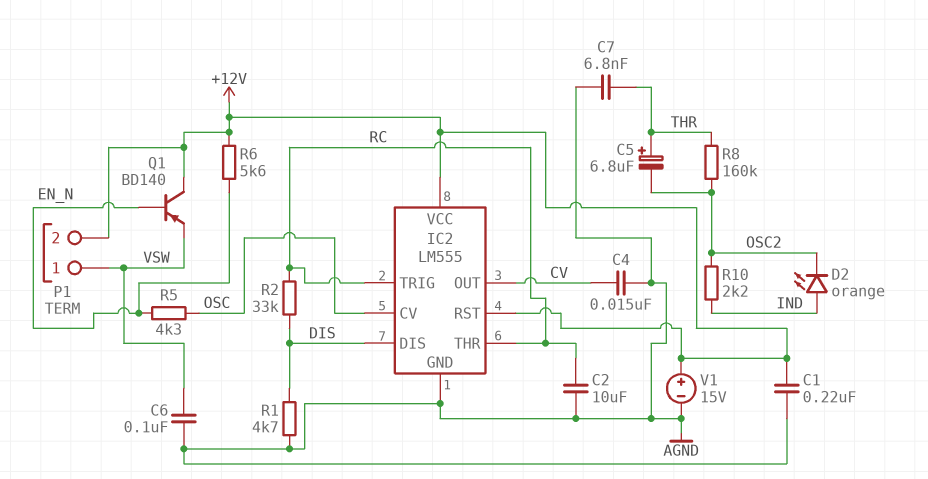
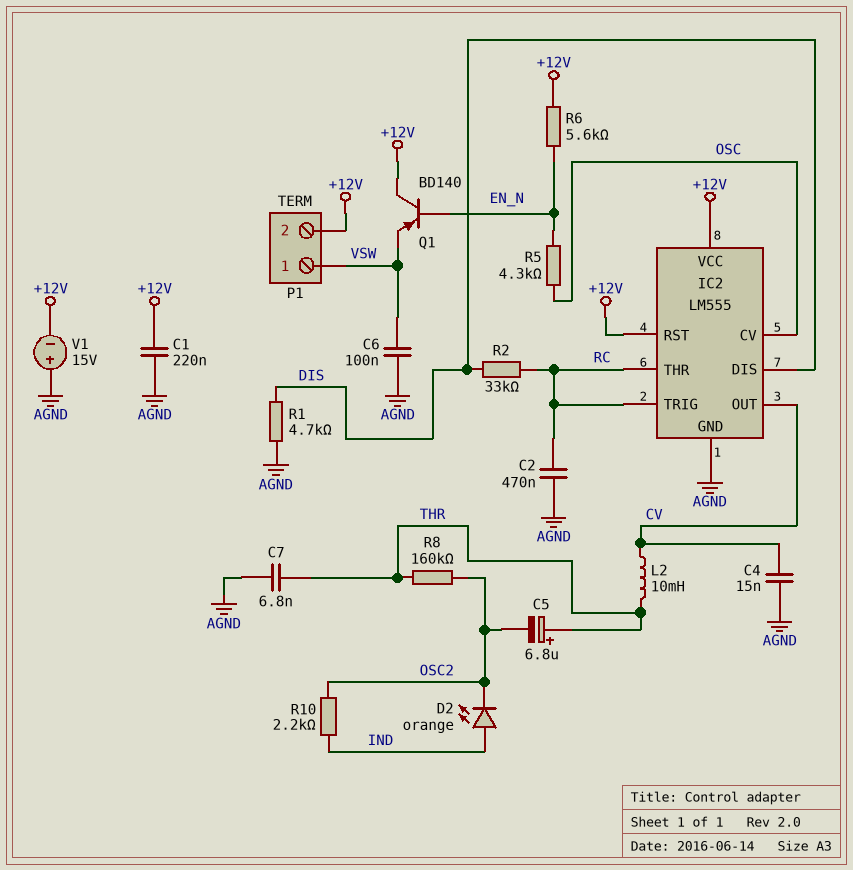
C2: 10uF (AGND, RC) -> 470nF (AGND, RC)
L2: none -> 10mH (CV, THR)
V1: 15V (plus +12V, minus AGND) -> 15V (plus AGND, minus +12V)

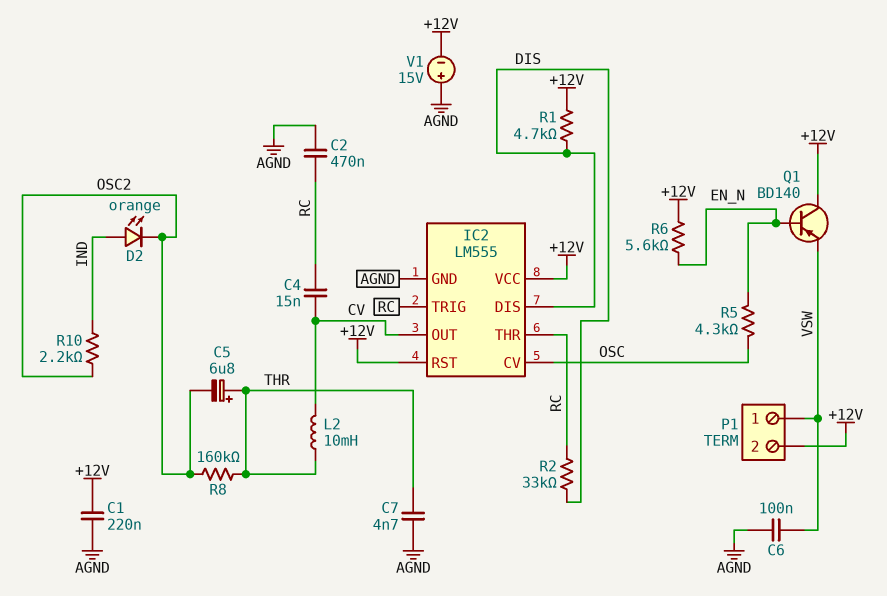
C4: 15nF (AGND, CV) -> 15nF (CV, RC)
C7: 6.8nF (AGND, THR) -> 4.7nF (AGND, THR)
R1: 4.7k (AGND, DIS) -> 4.7k (+12V, DIS)

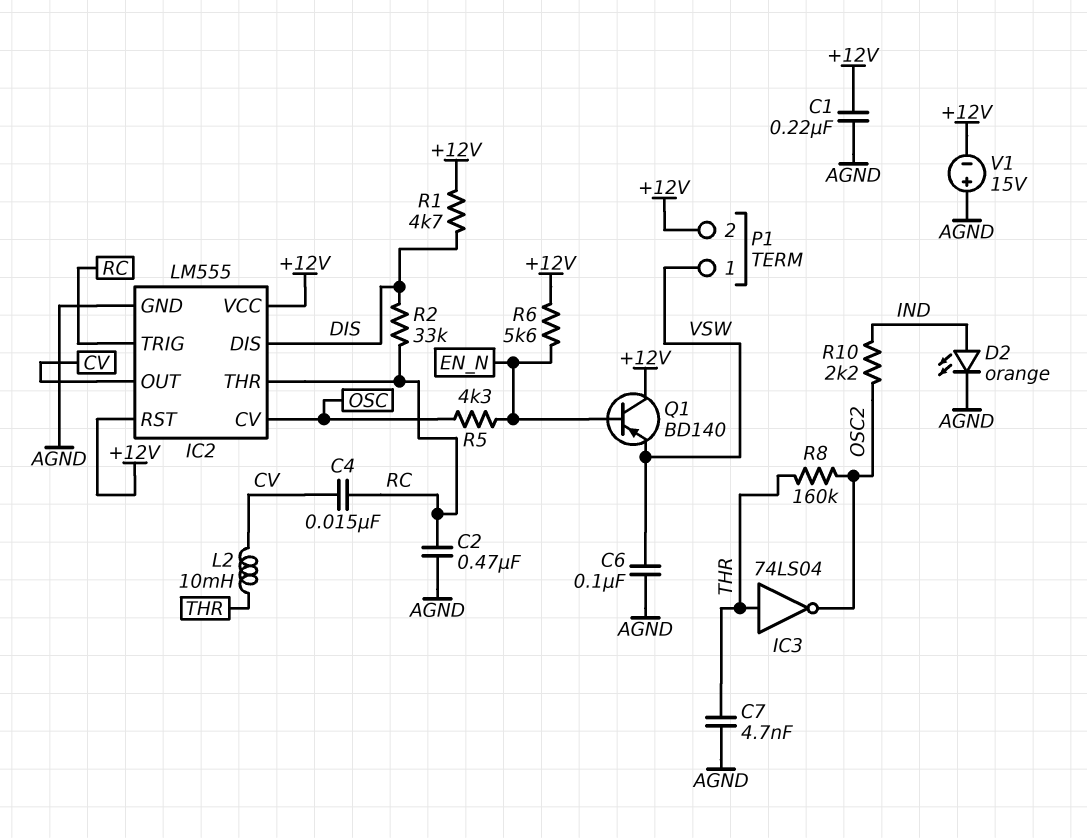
C5: 6.8uF (plus THR, minus OSC2) -> none
D2: LED orange (A IND, K OSC2) -> LED orange (A IND, K AGND)
IC3: none -> NOT 74LS04 (in THR, out OSC2)

